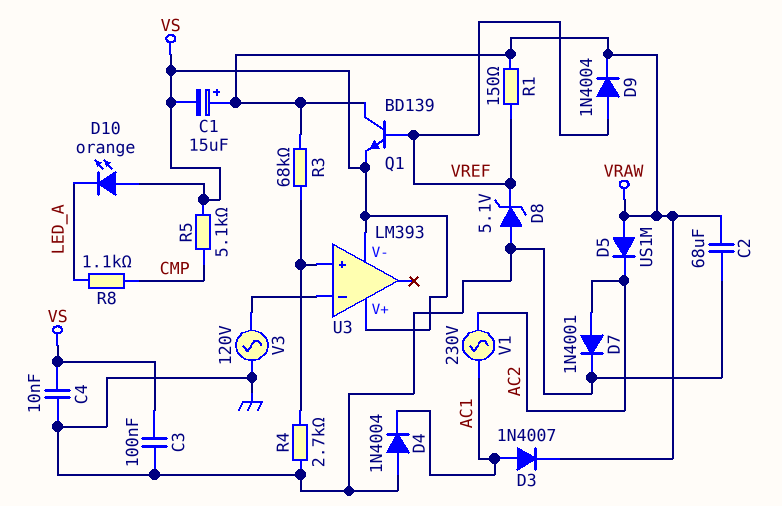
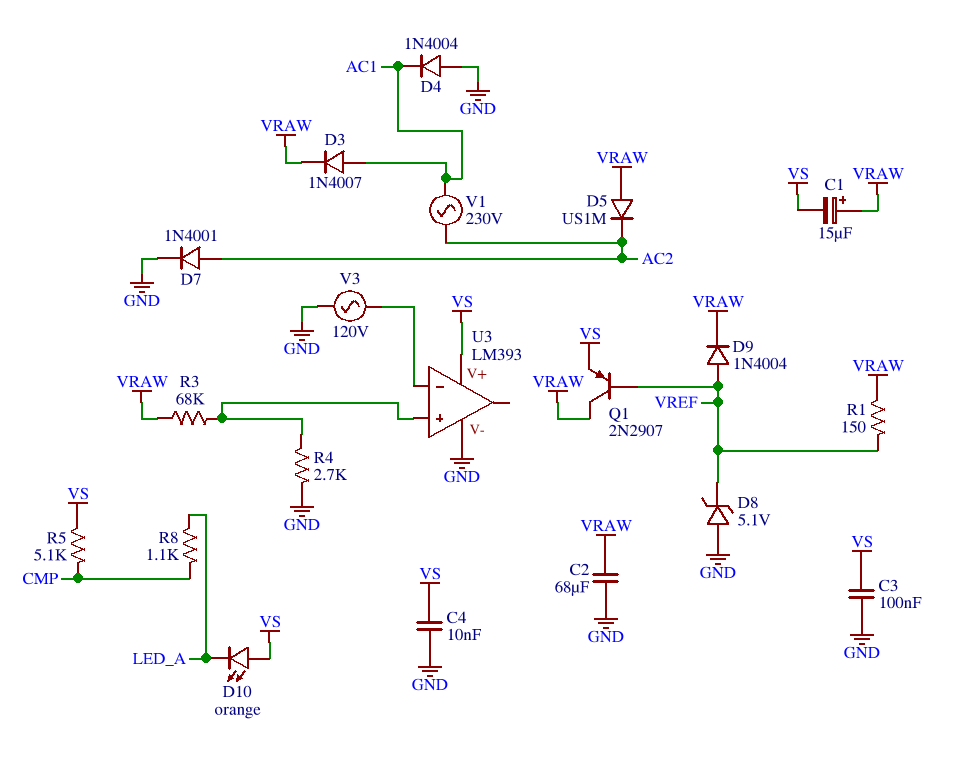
Q1: NPN BD139 (B VREF, C VRAW, E VS) -> PNP 2N2907 (B VREF, C VRAW, E VS)
U3 pin V-: VS -> GND

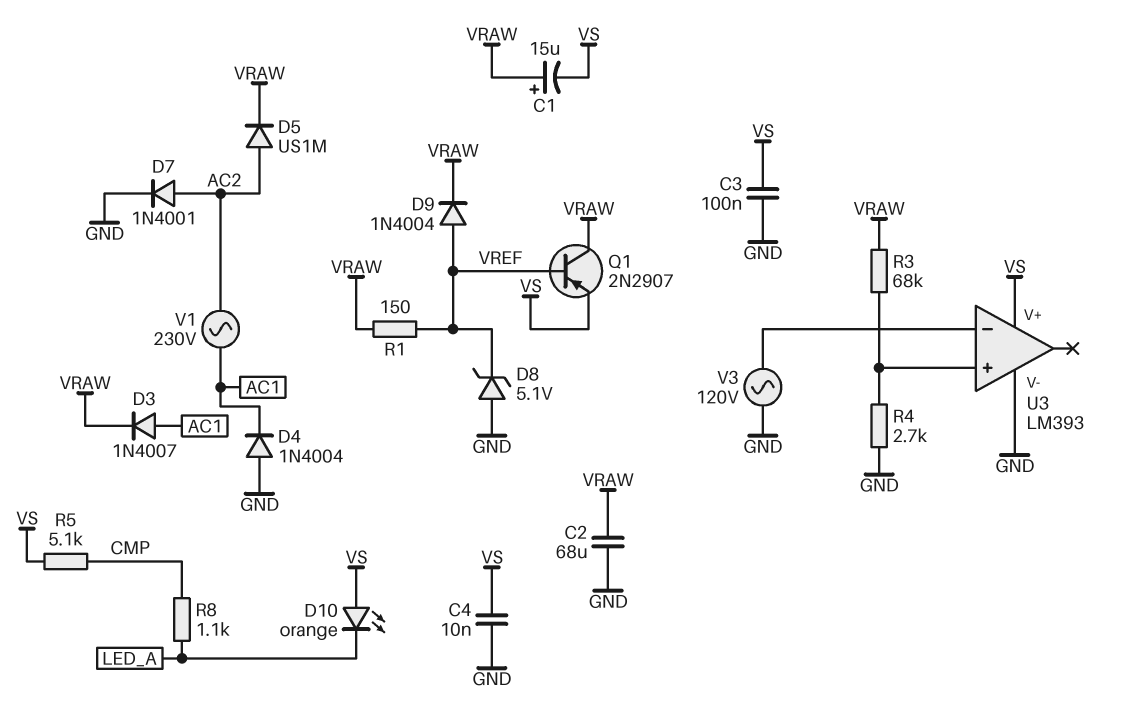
D5: diode US1M (A VRAW, K AC2) -> diode US1M (A AC2, K VRAW)

